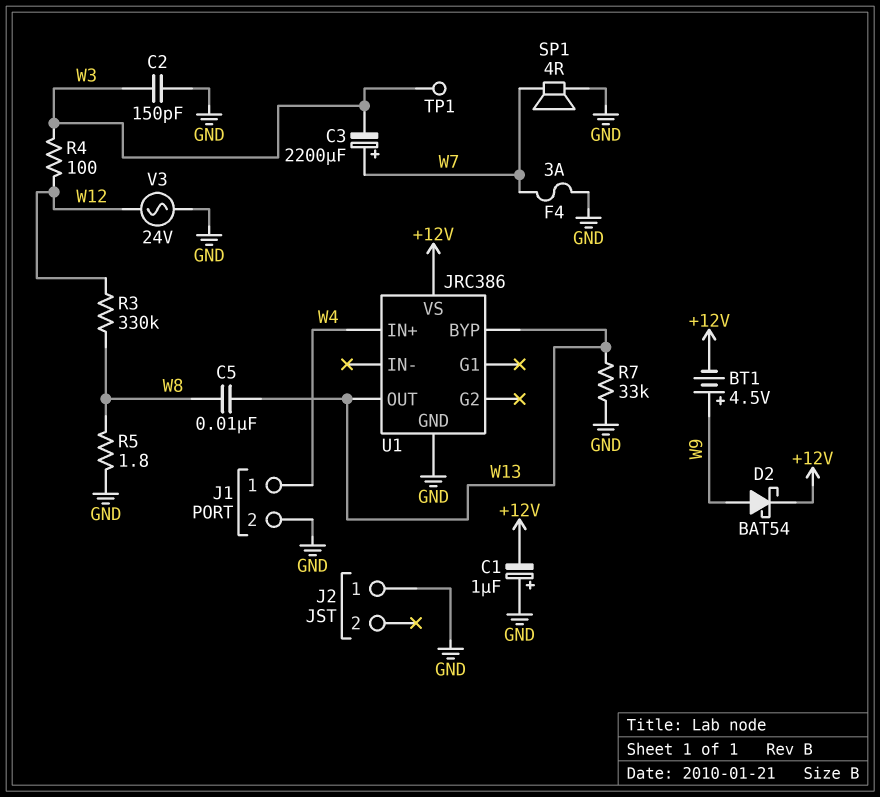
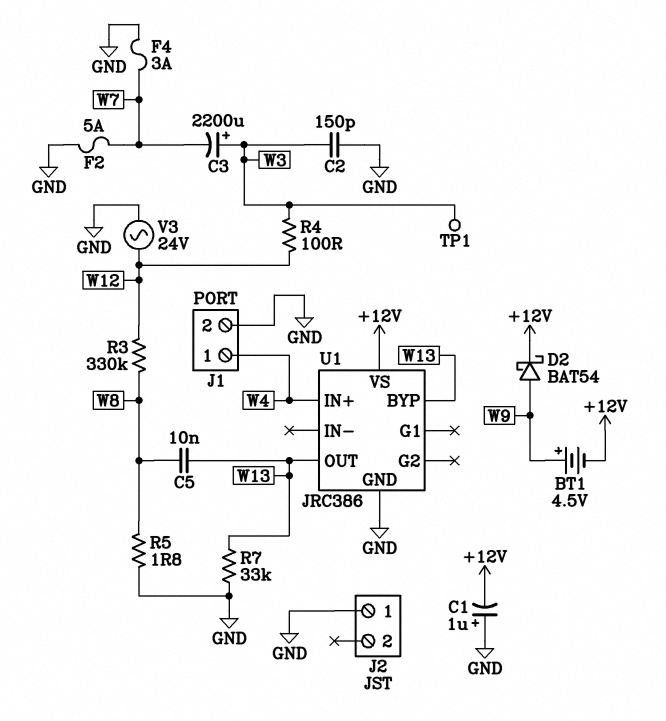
C3: 2200uF (plus W7, minus W3) -> 2200uF (plus W3, minus W7)
F2: none -> 5A (GND, W7)
SP1: speaker 4R (GND, W7) -> none

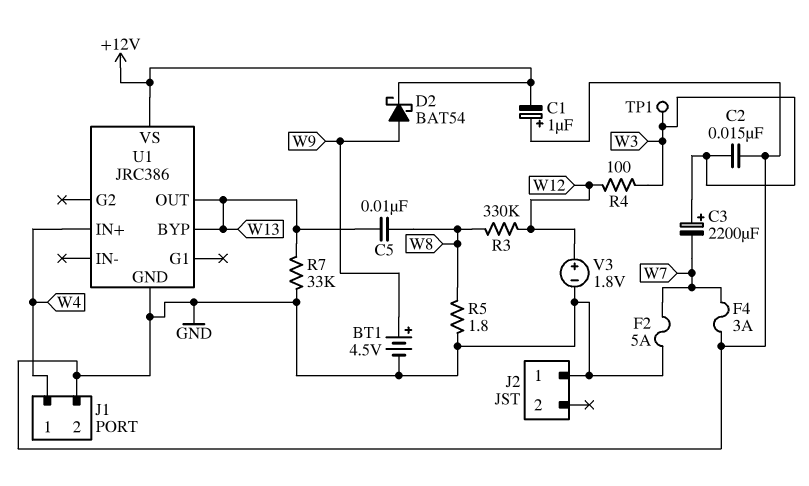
BT1: 4.5V (plus W9, minus +12V) -> 4.5V (plus W9, minus GND)
C2: 150pF (GND, W3) -> 15nF (GND, W3)
V3: AC 24V (GND, W12) -> 1.8V (plus W12, minus GND)

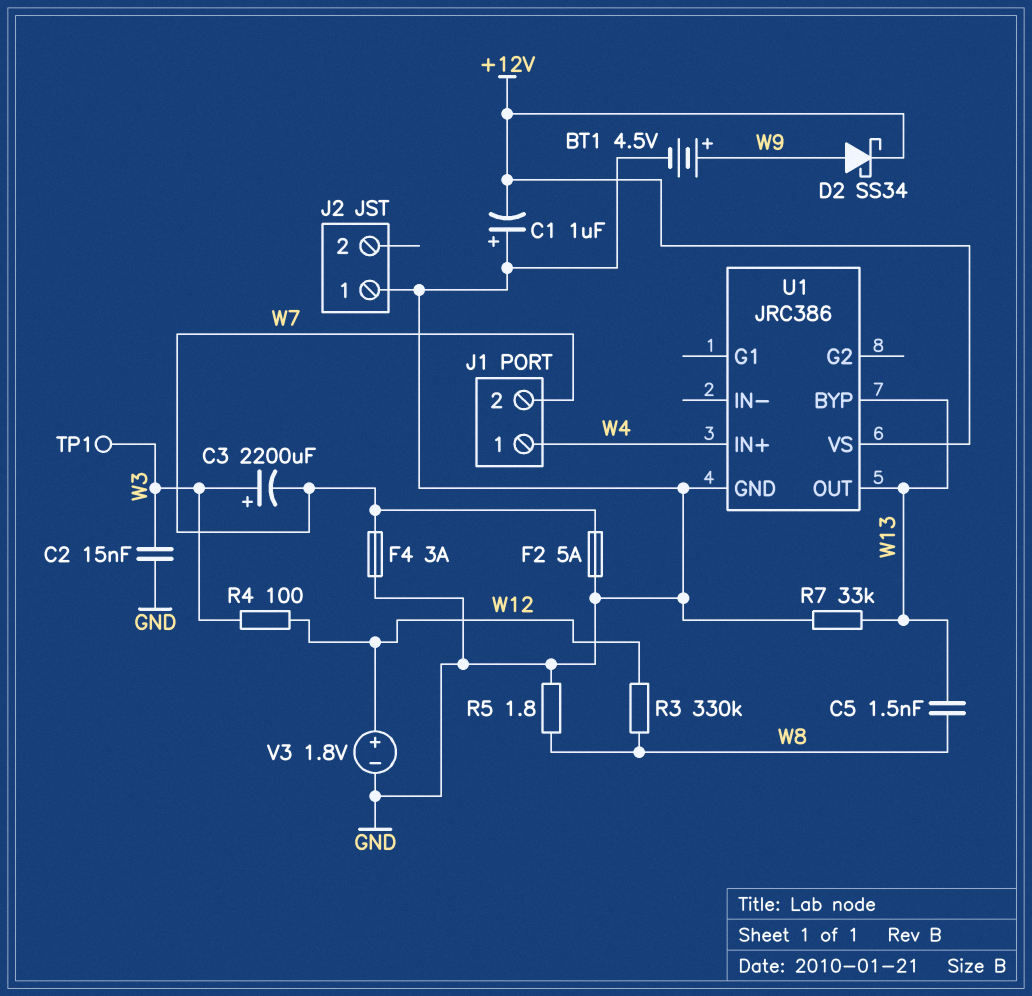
C5: 10nF (W8, W13) -> 1.5nF (W8, W13)
D2: schottky BAT54 (A W9, K +12V) -> schottky SS34 (A W9, K +12V)
J1 pin 2: GND -> W7

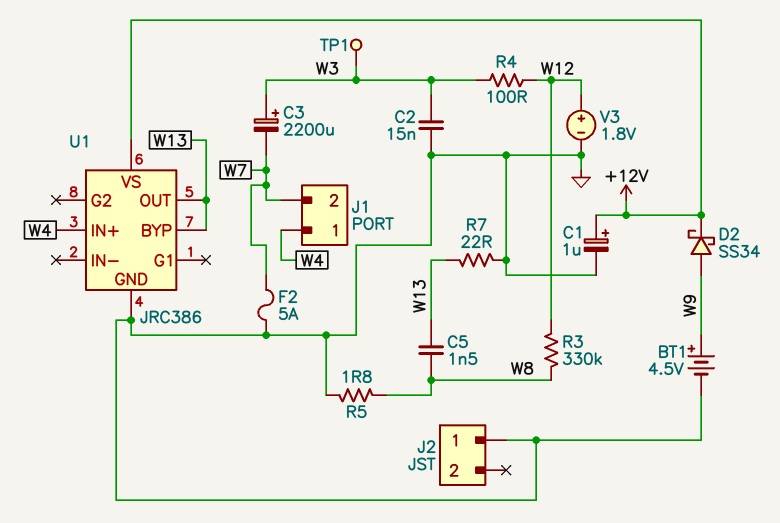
C1: 1uF (plus GND, minus +12V) -> 1uF (plus +12V, minus GND)
F4: 3A (GND, W7) -> none
R7: 33k (GND, W13) -> 22 (GND, W13)

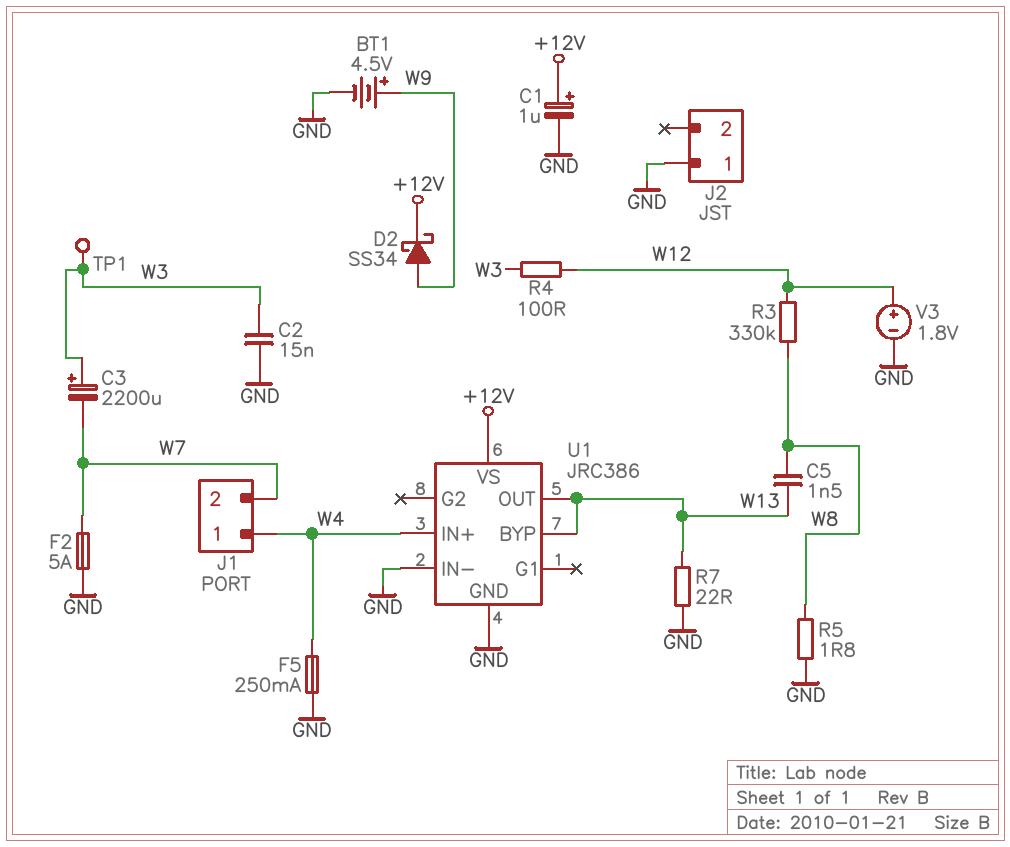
F5: none -> 250mA (GND, W4)
U1 pin IN-: none -> GND

